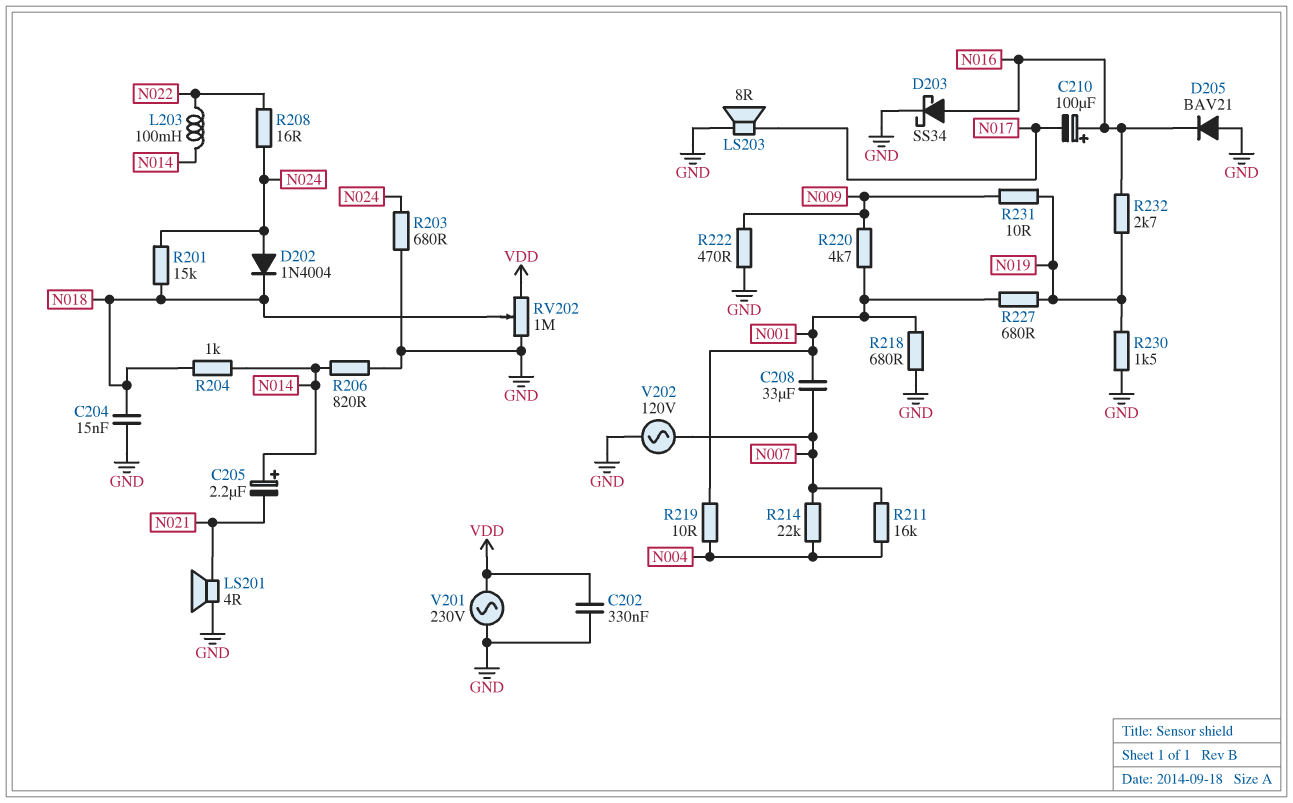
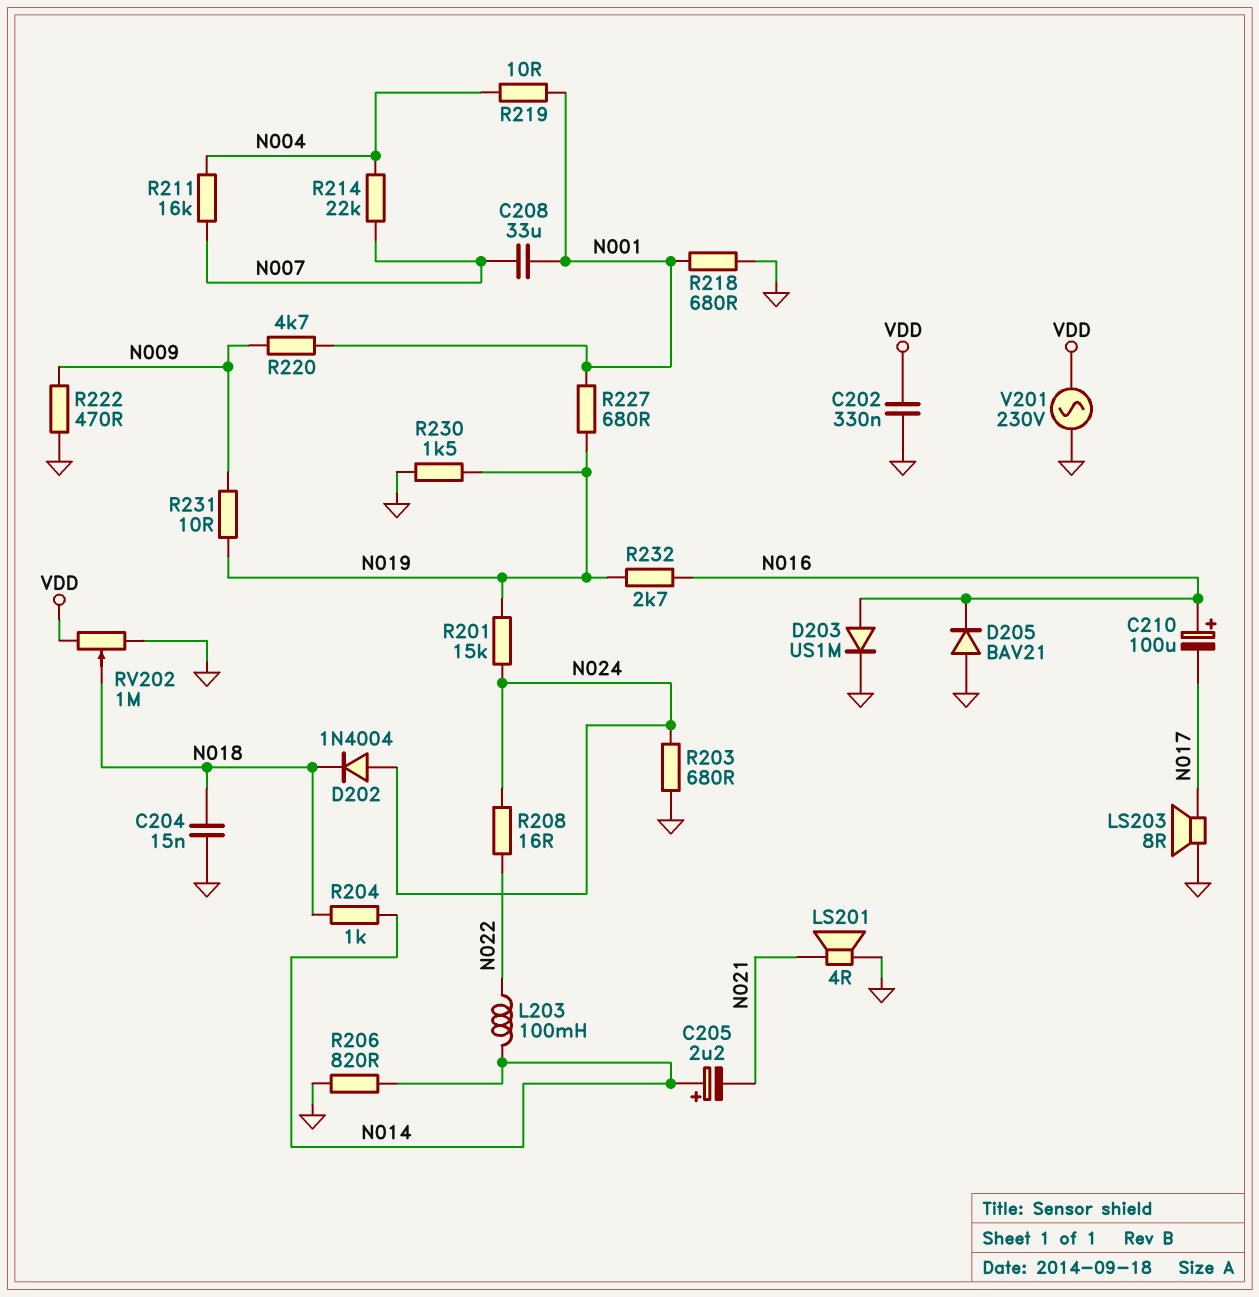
D203: schottky SS34 (A N016, K GND) -> diode US1M (A N016, K GND)
R201: 15k (N018, N024) -> 15k (N019, N024)
V202: AC 120V (GND, N007) -> none

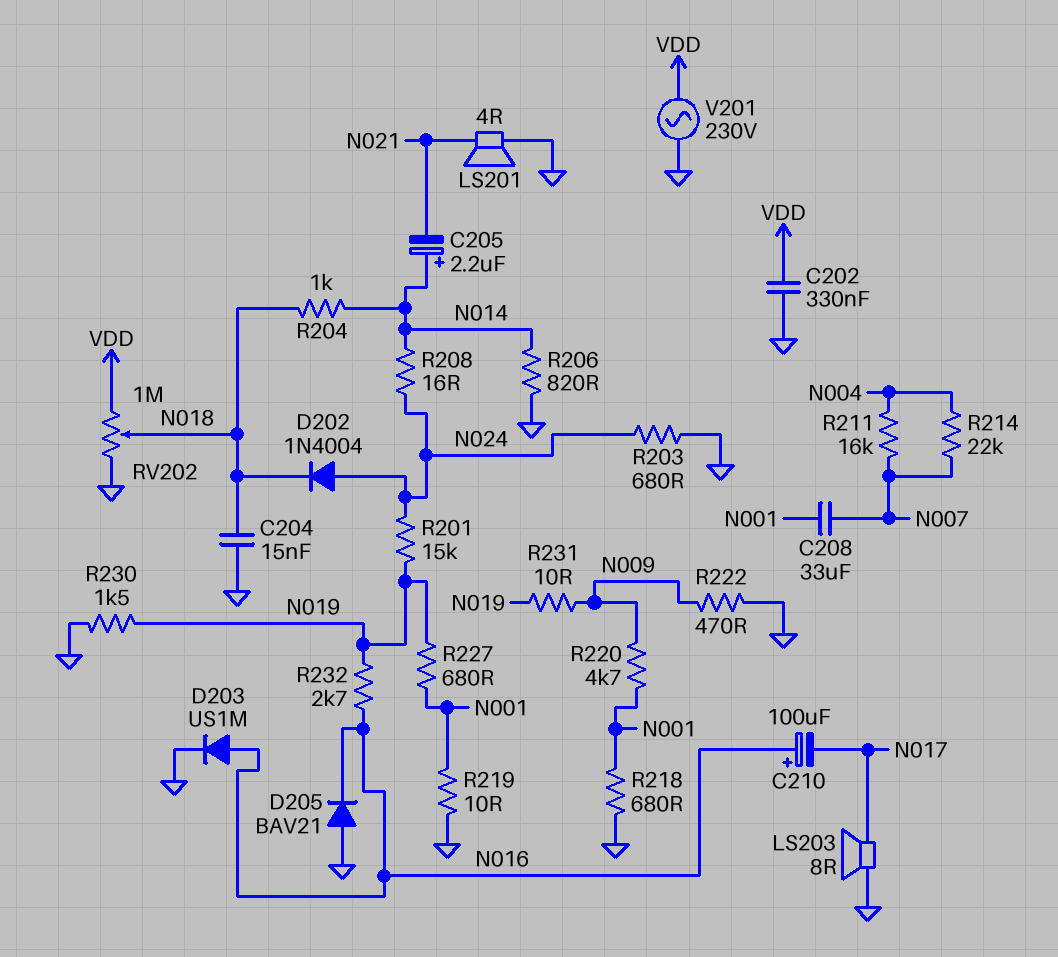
L203: 100mH (N014, N022) -> none
R208: 16 (N022, N024) -> 16 (N014, N024)
R219: 10 (N001, N004) -> 10 (GND, N001)

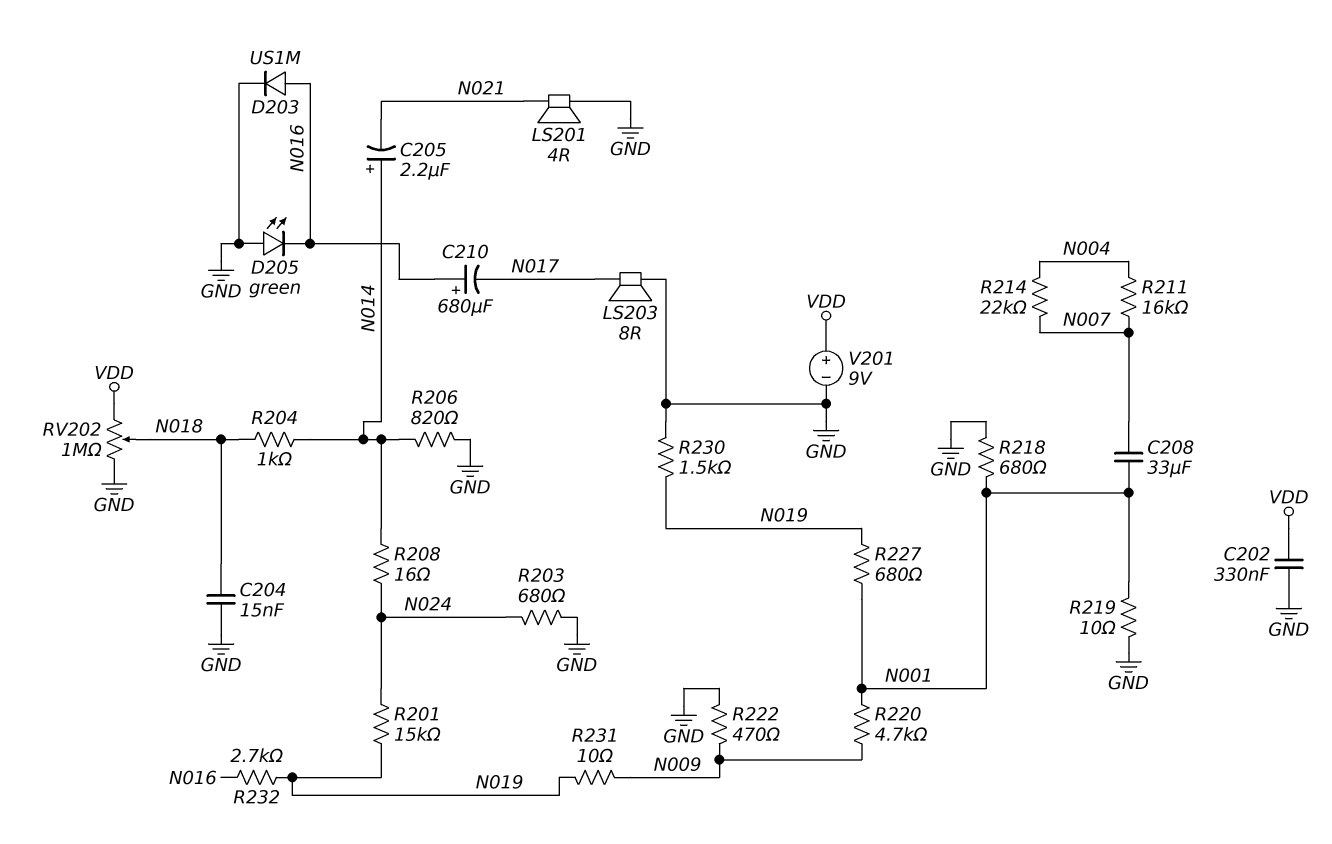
C210: 100uF (plus N016, minus N017) -> 680uF (plus N016, minus N017)
D202: diode 1N4004 (A N024, K N018) -> none
D205: diode BAV21 (A GND, K N016) -> LED green (A GND, K N016)
V201: AC 230V (GND, VDD) -> 9V (plus VDD, minus GND)

